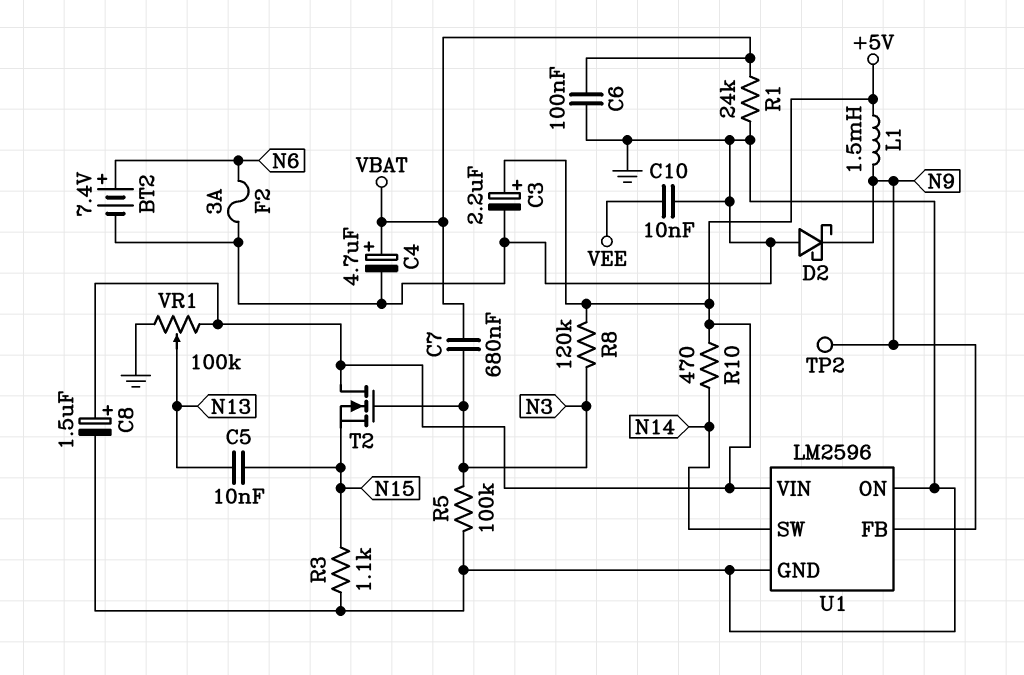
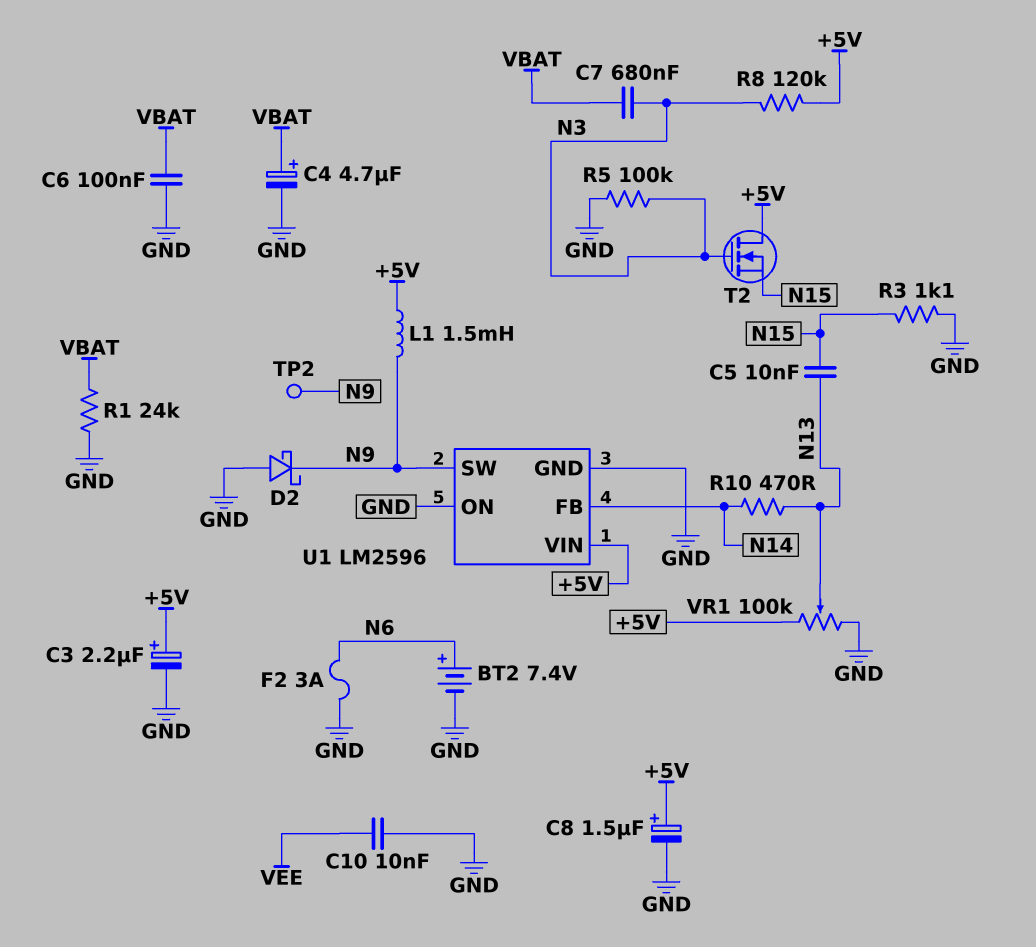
R10: 470 (+5V, N14) -> 470 (N13, N14)
U1 pin FB: N9 -> N14
U1 pin SW: N14 -> N9

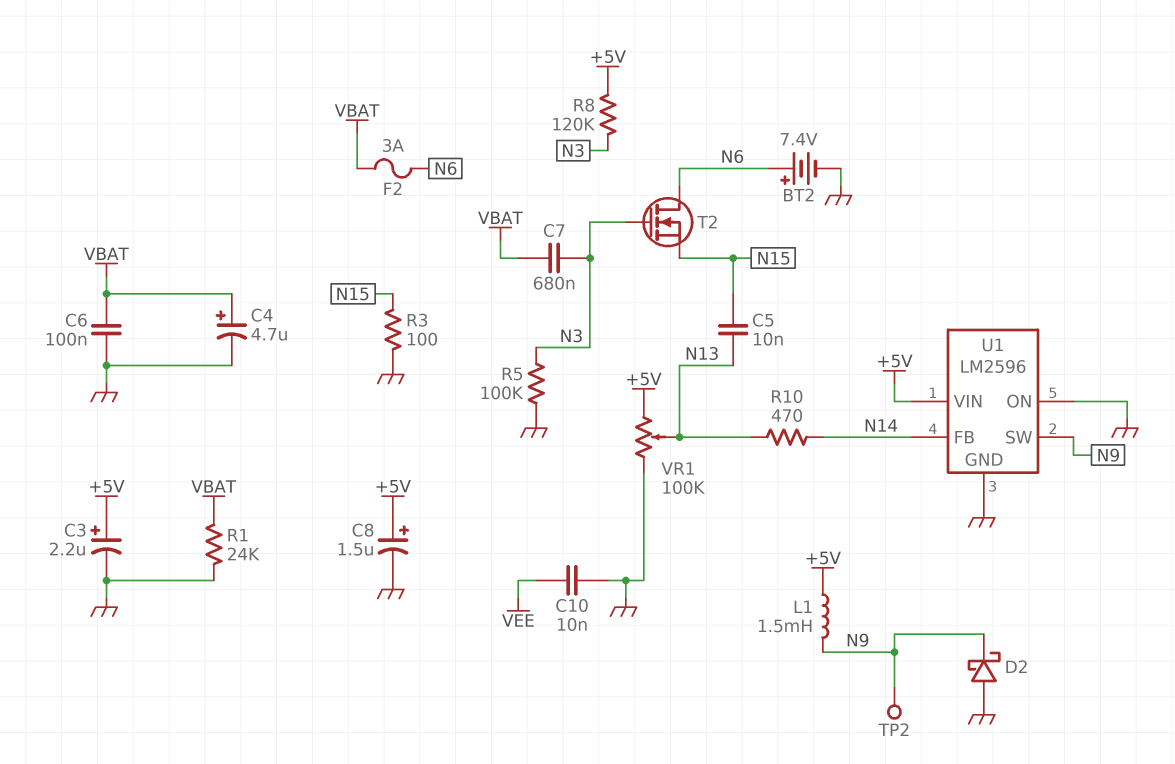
F2: 3A (GND, N6) -> 3A (N6, VBAT)
R3: 1.1k (GND, N15) -> 100 (GND, N15)
T2: NMOS (G N3, D +5V, S N15) -> NMOS (G N3, D N6, S N15)

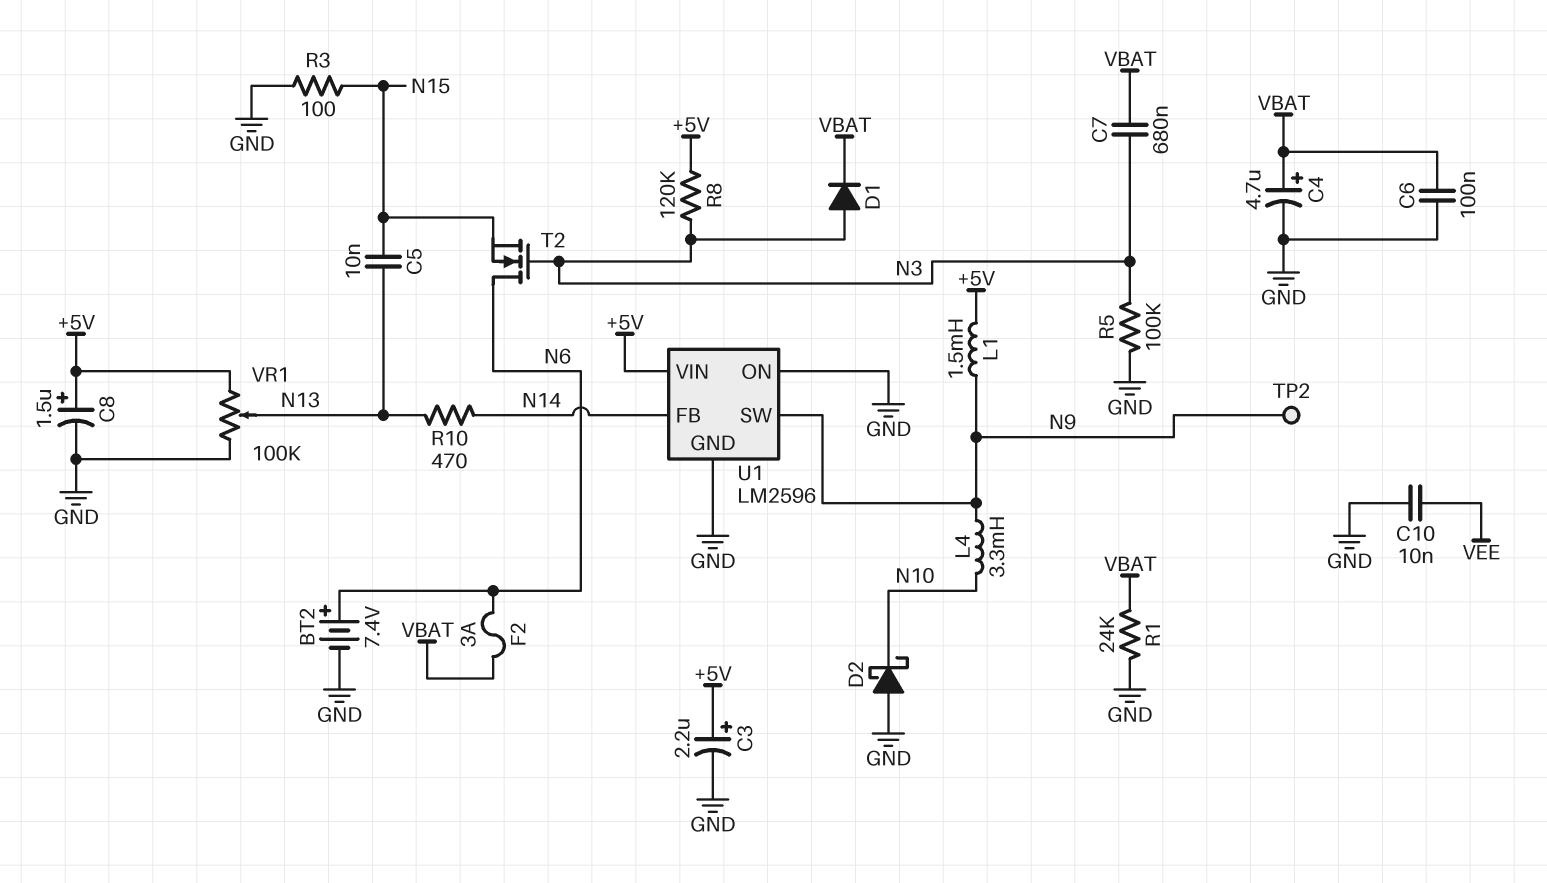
D1: none -> diode (A N3, K VBAT)
D2: schottky (A GND, K N9) -> schottky (A GND, K N10)
L4: none -> 3.3mH (N9, N10)

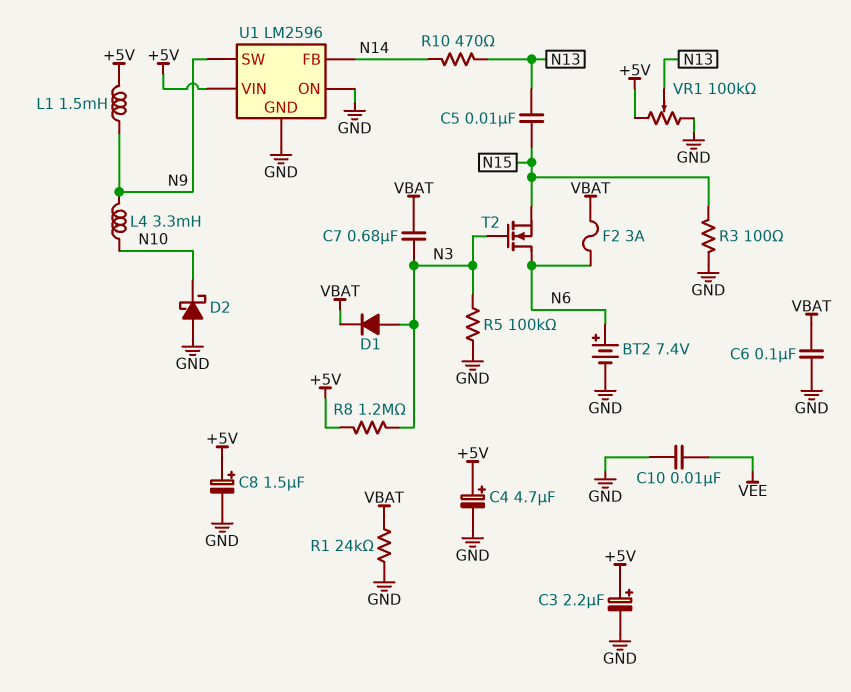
C4: 4.7uF (plus VBAT, minus GND) -> 4.7uF (plus +5V, minus GND)
R8: 120k (+5V, N3) -> 1.2M (+5V, N3)
TP2: test point (N9) -> none

